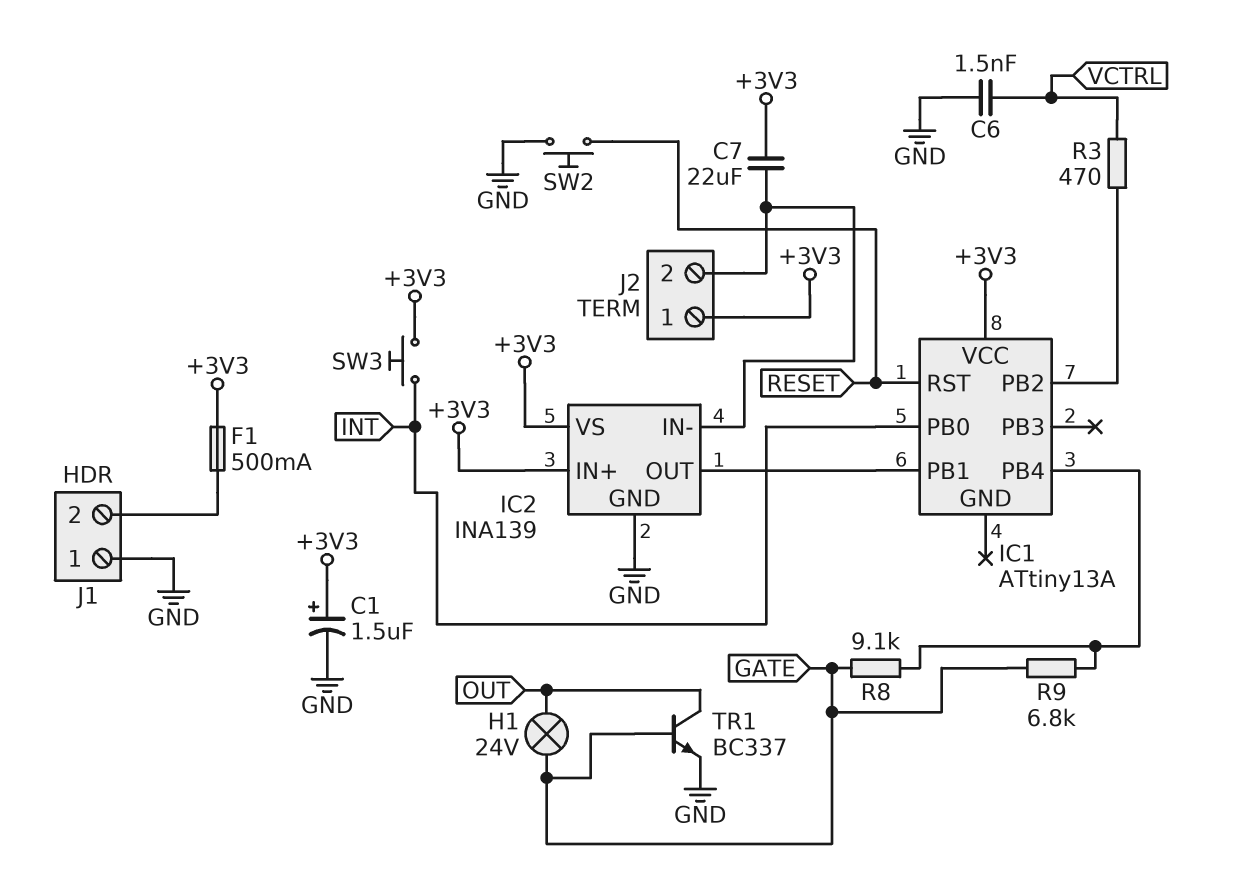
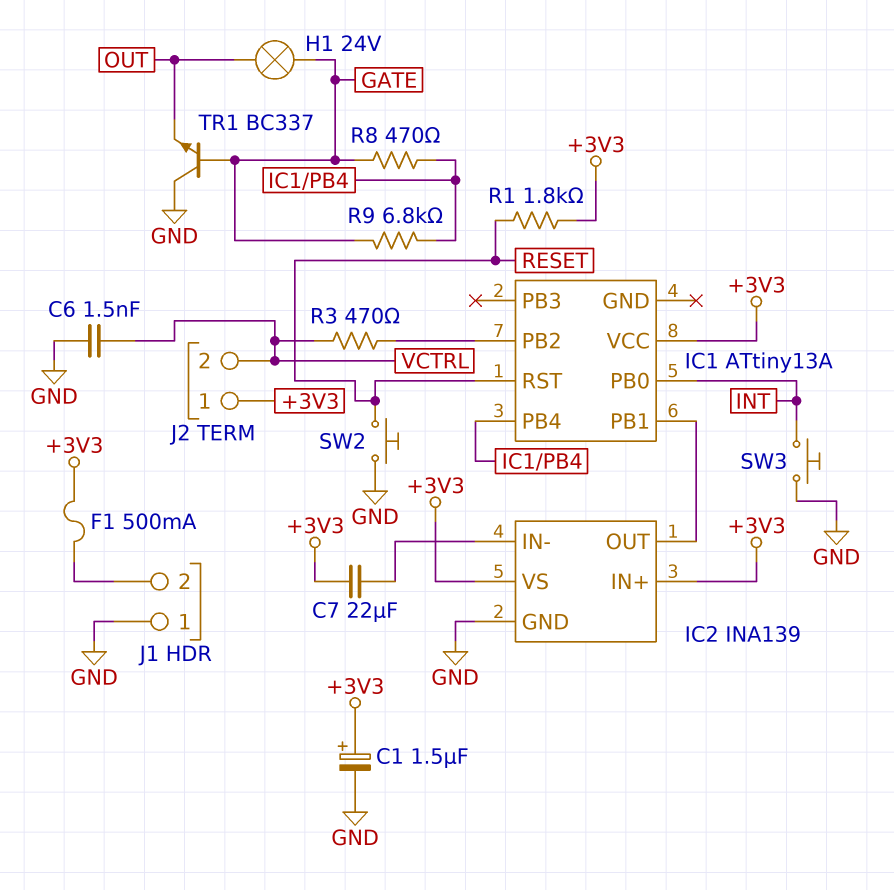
J2 pin 2: IC2/IN- -> VCTRL
R1: none -> 1.8k (+3V3, RESET)
R8: 9.1k (GATE, IC1/PB4) -> 470 (GATE, IC1/PB4)
SW3: button (+3V3, INT) -> button (GND, INT)
TR1: NPN BC337 (B GATE, C OUT, E GND) -> NPN BC337 (B GATE, C GND, E OUT)

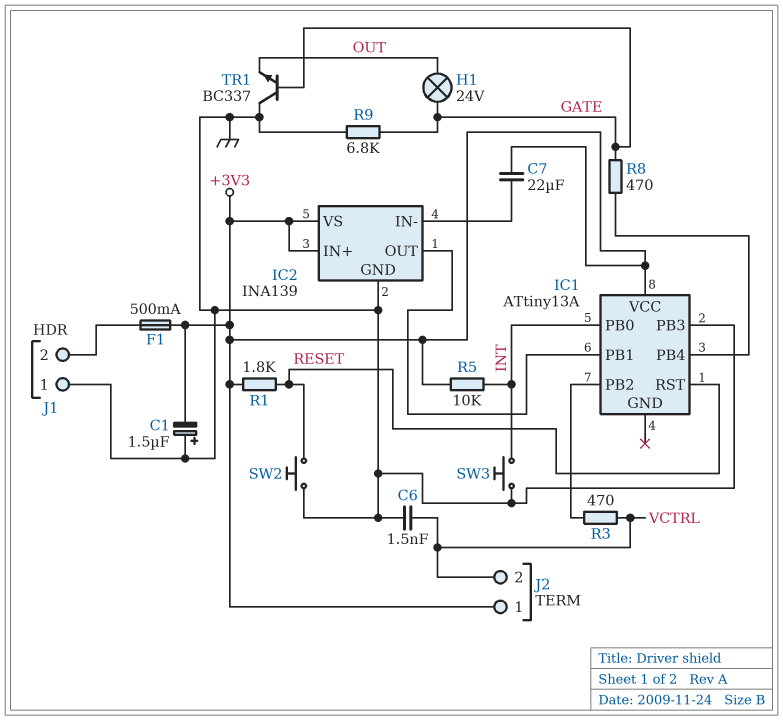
C1: 1.5uF (plus +3V3, minus GND) -> 1.5uF (plus GND, minus +3V3)
IC1 pin PB3: none -> GND
R5: none -> 10k (+3V3, INT)
R9: 6.8k (GATE, IC1/PB4) -> 6.8k (GATE, GND)

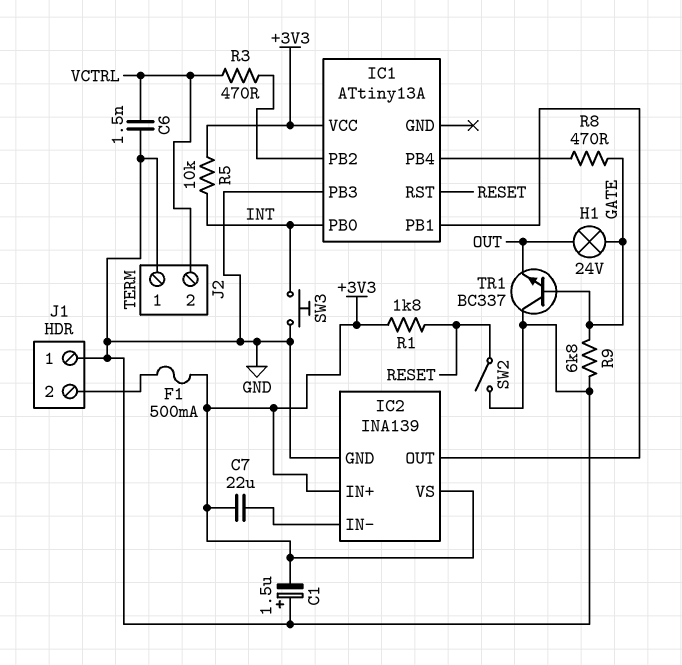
J2 pin 1: +3V3 -> GND
SW2: button (GND, RESET) -> switch (GND, RESET)

